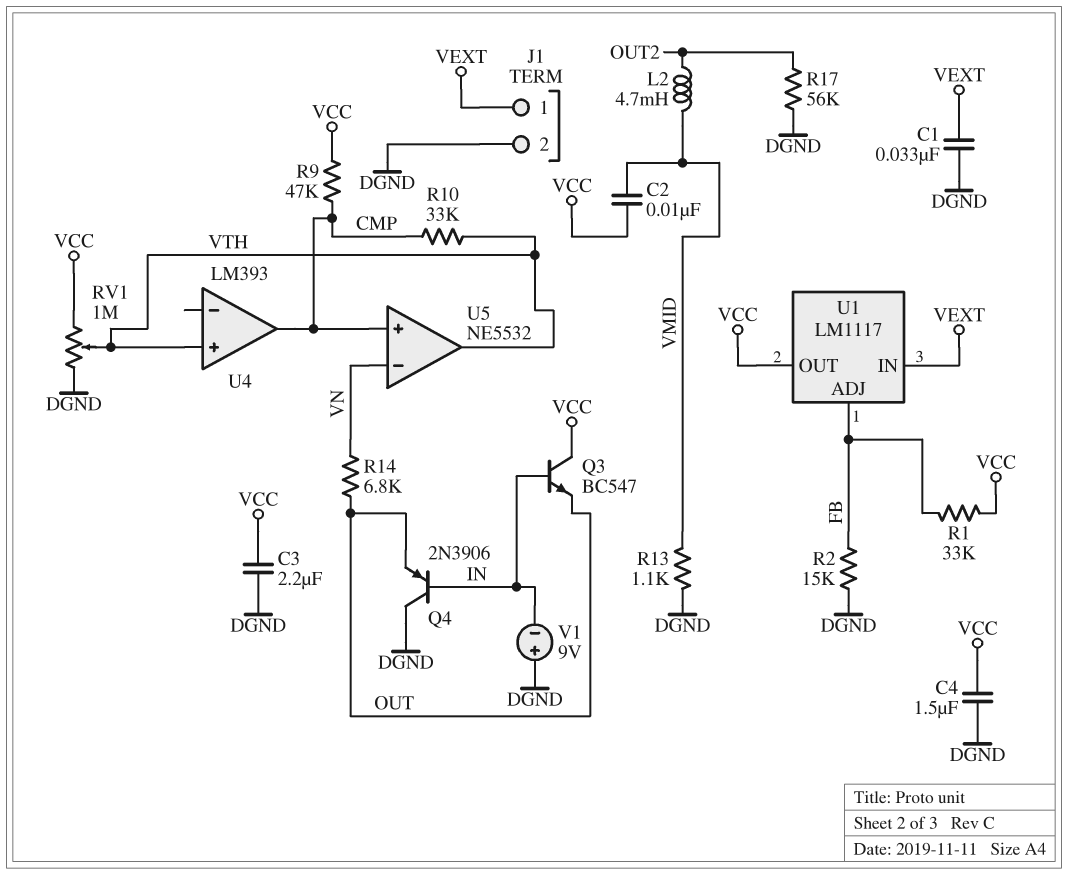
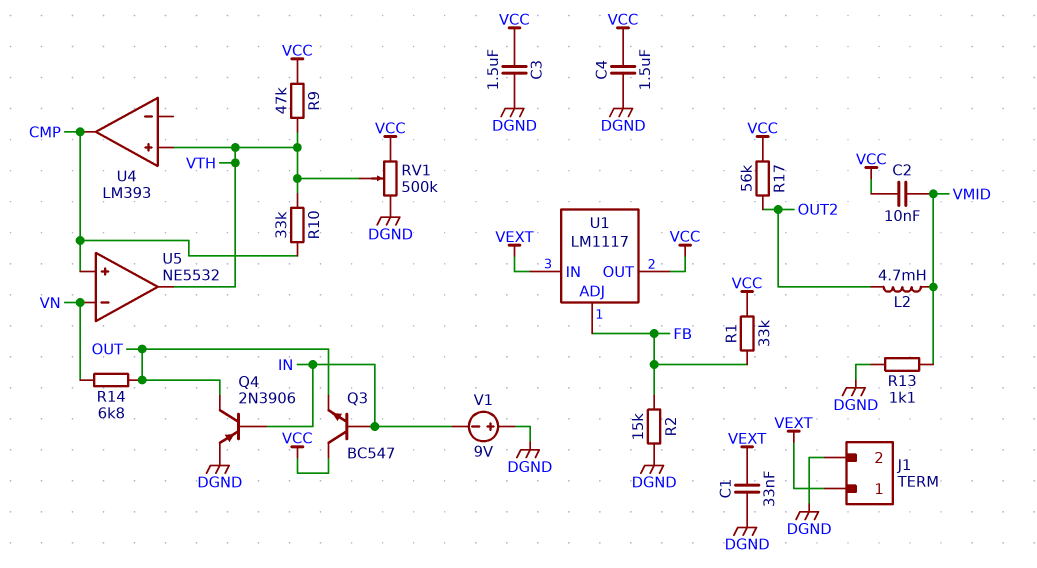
C3: 2.2uF (DGND, VCC) -> 1.5uF (DGND, VCC)
Q4: PNP 2N3906 (B IN, C DGND, E OUT) -> PNP 2N3906 (B IN, C OUT, E DGND)
R9: 47k (CMP, VCC) -> 47k (VCC, VTH)
R17: 56k (DGND, OUT2) -> 56k (OUT2, VCC)
RV1: 1M (DGND, VCC, wiper VTH) -> 500k (DGND, VCC, wiper VTH)

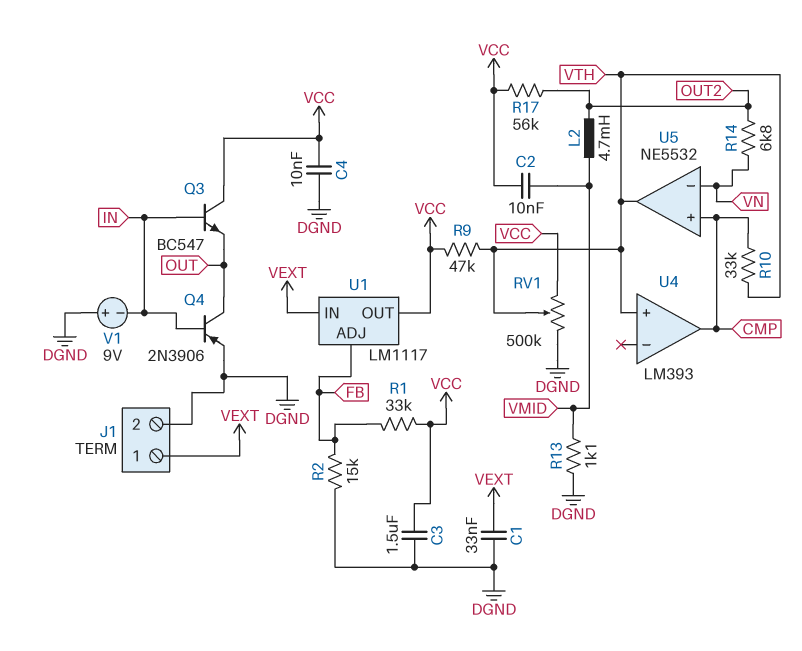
C4: 1.5uF (DGND, VCC) -> 10nF (DGND, VCC)
R14: 6.8k (OUT, VN) -> 6.8k (OUT2, VN)

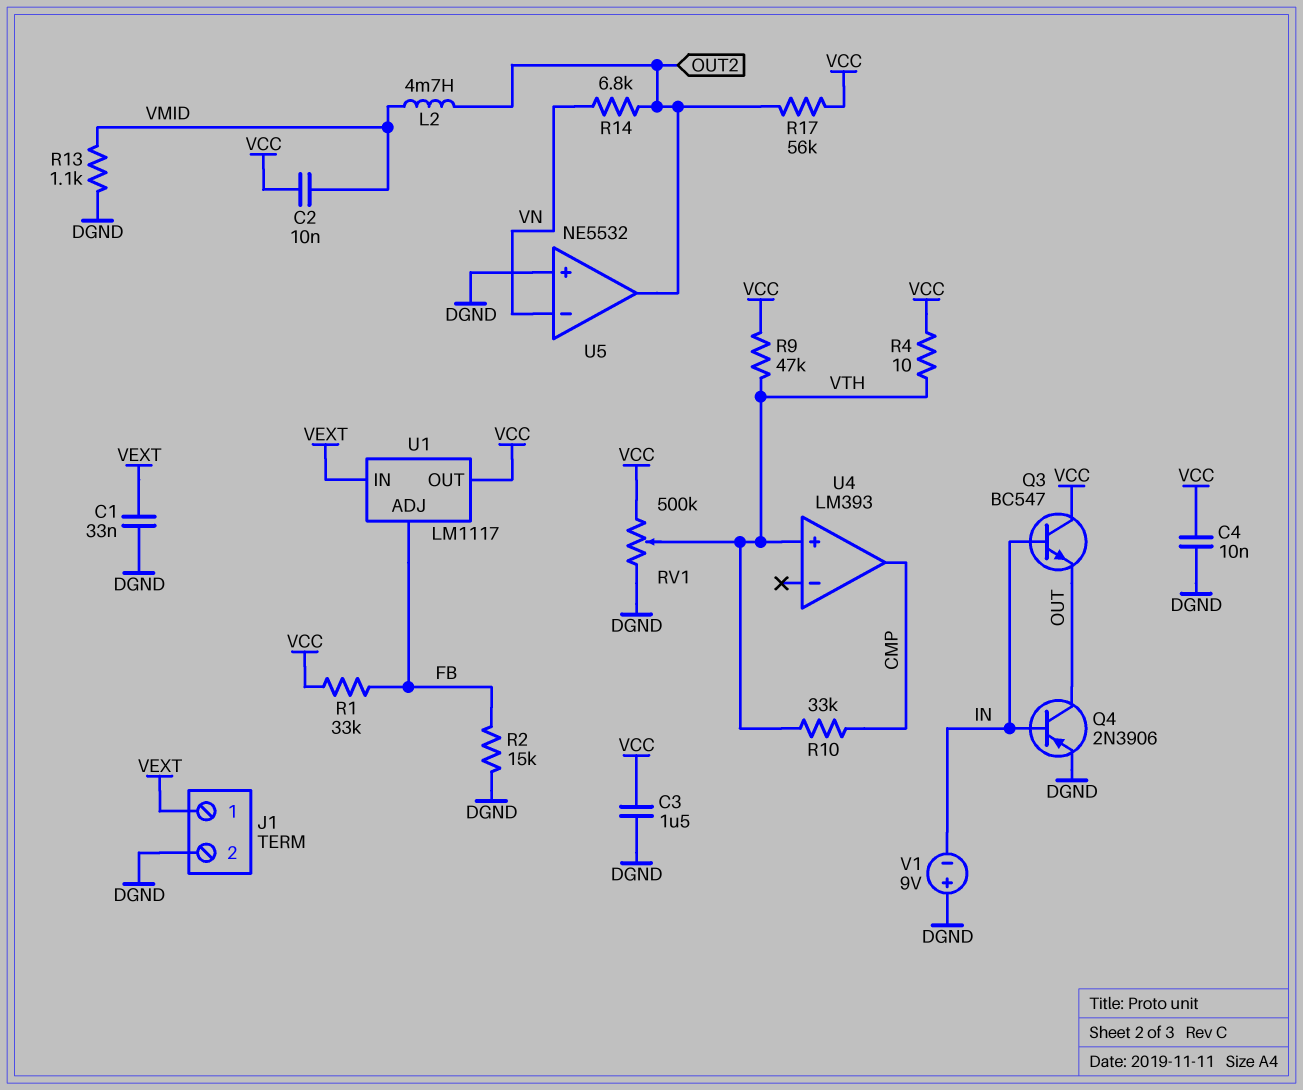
R4: none -> 10 (VCC, VTH)
U5 pin in+: CMP -> DGND
U5 pin out: VTH -> OUT2

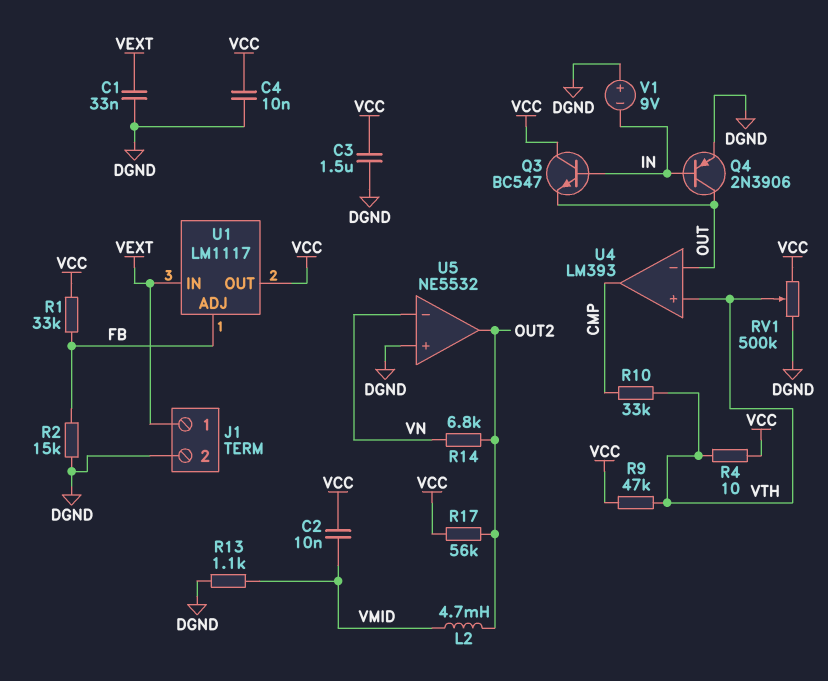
U4 pin in-: none -> OUT

